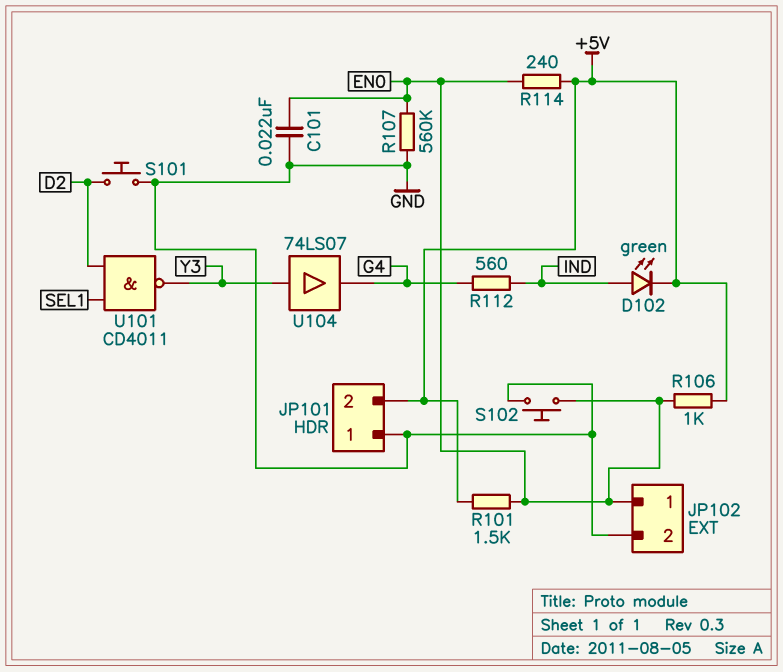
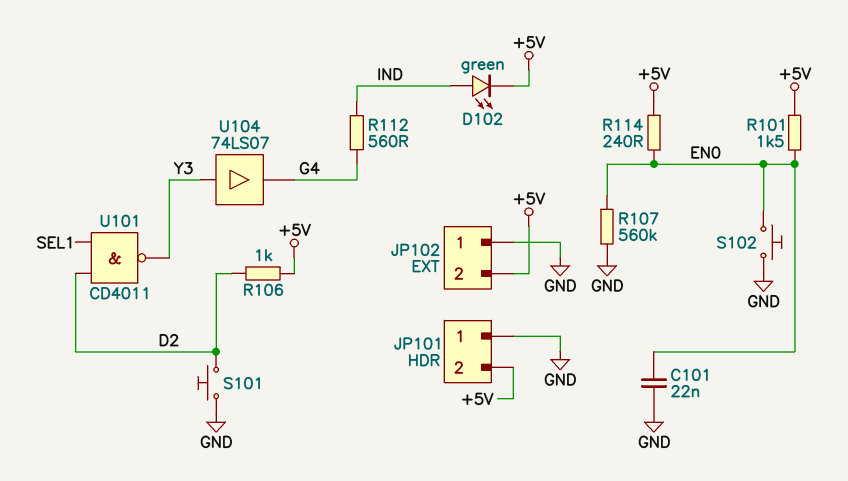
JP102 pin 1: EN0 -> GND
JP102 pin 2: GND -> +5V
R106: 1k (+5V, EN0) -> 1k (+5V, D2)

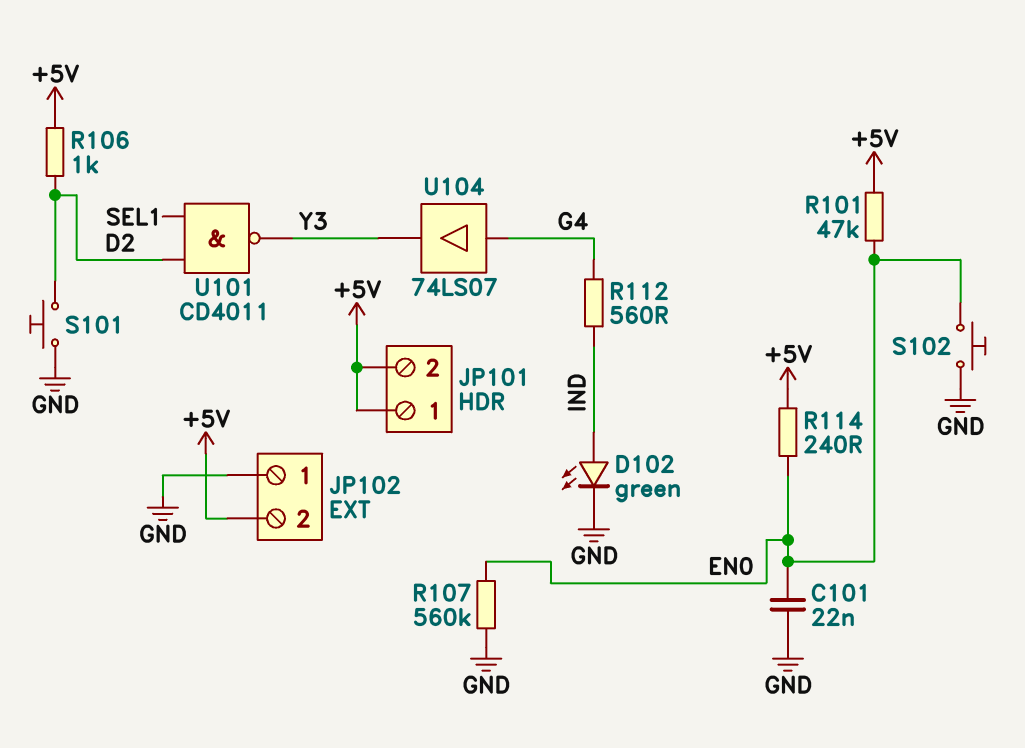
D102: LED green (A IND, K +5V) -> LED green (A IND, K GND)
JP101 pin 1: GND -> +5V
R101: 1.5k (+5V, EN0) -> 47k (+5V, EN0)
U104: buffer 74LS07 (in Y3, out G4) -> buffer 74LS07 (in G4, out Y3)

